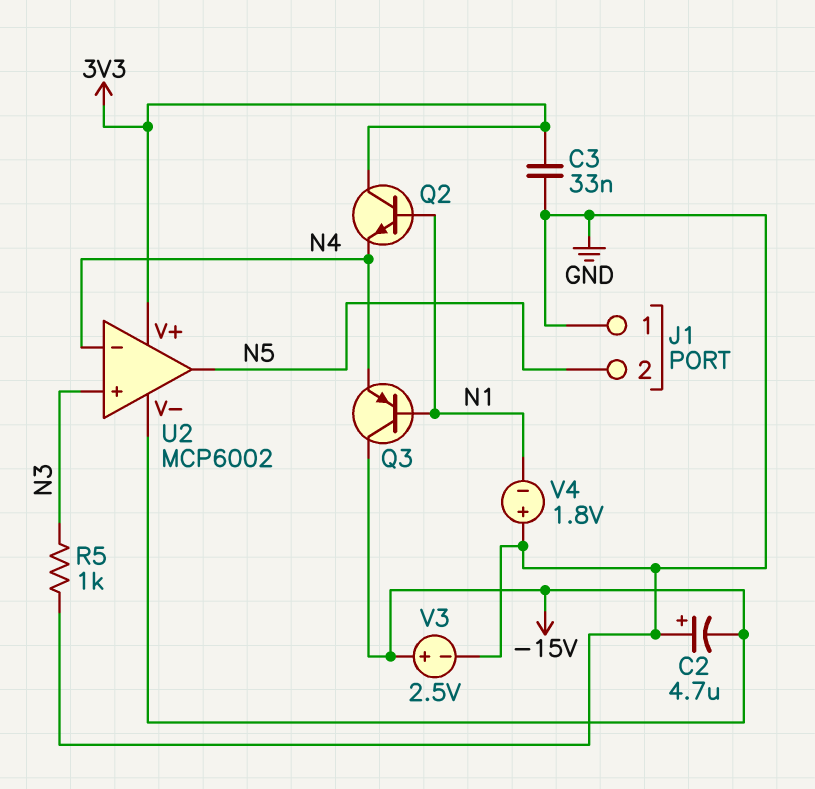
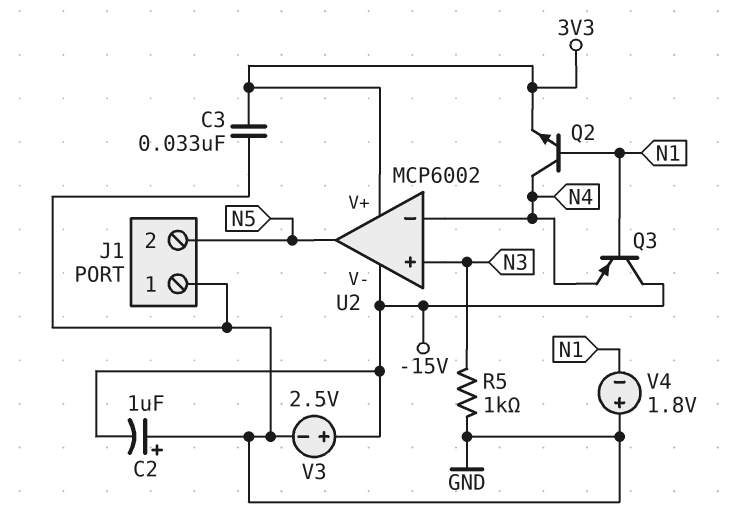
C2: 4.7uF (plus GND, minus -15V) -> 1uF (plus GND, minus -15V)
Q2: NPN (B N1, C 3V3, E N4) -> NPN (B N1, C N4, E 3V3)

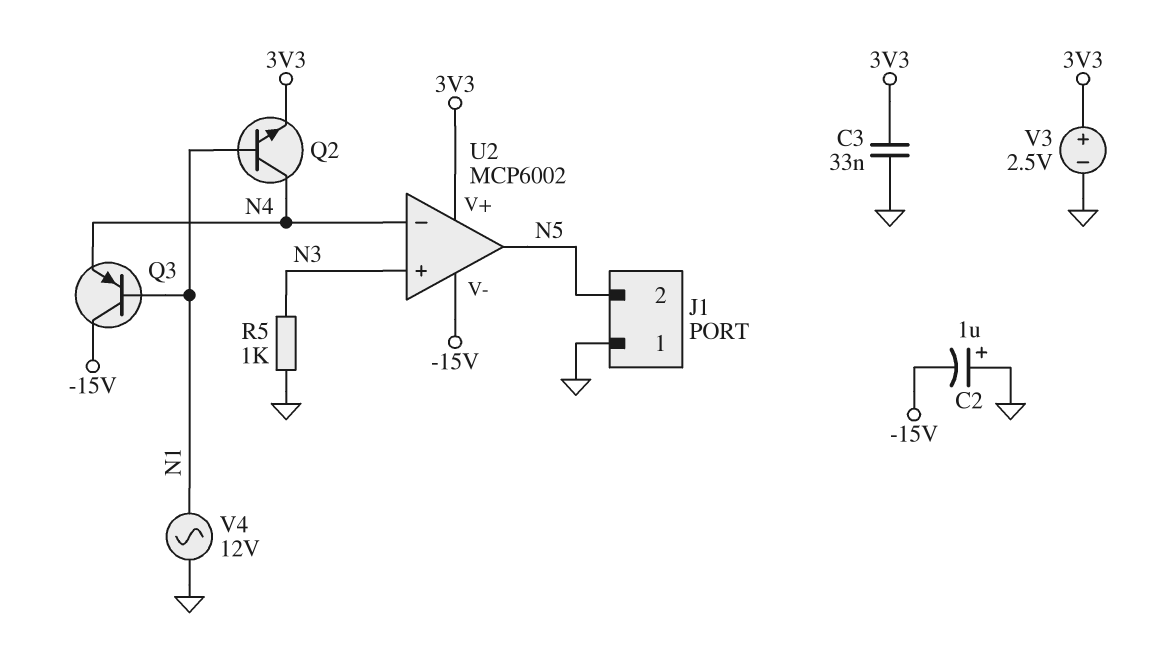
V3: 2.5V (plus -15V, minus GND) -> 2.5V (plus 3V3, minus GND)
V4: 1.8V (plus GND, minus N1) -> AC 12V (GND, N1)

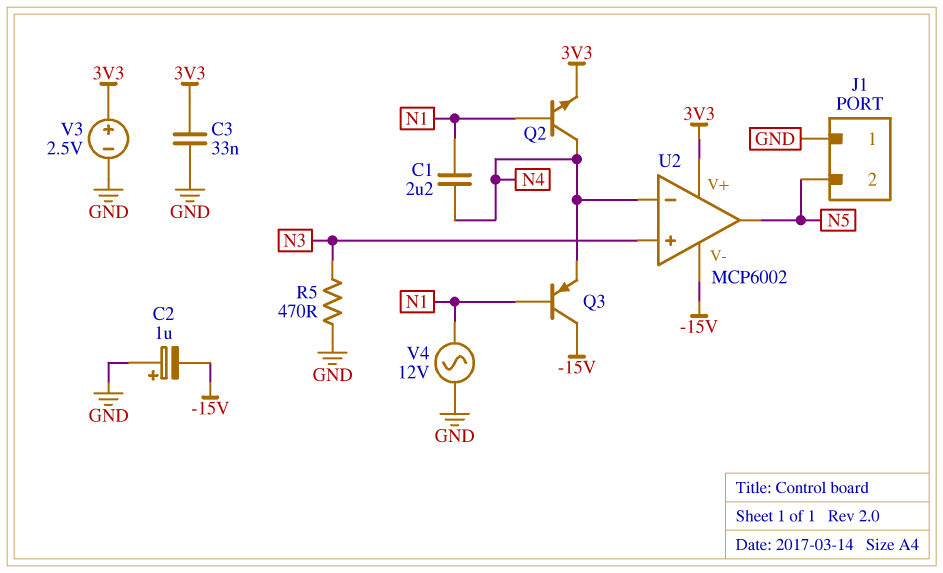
C1: none -> 2.2uF (N1, N4)
R5: 1k (GND, N3) -> 470 (GND, N3)

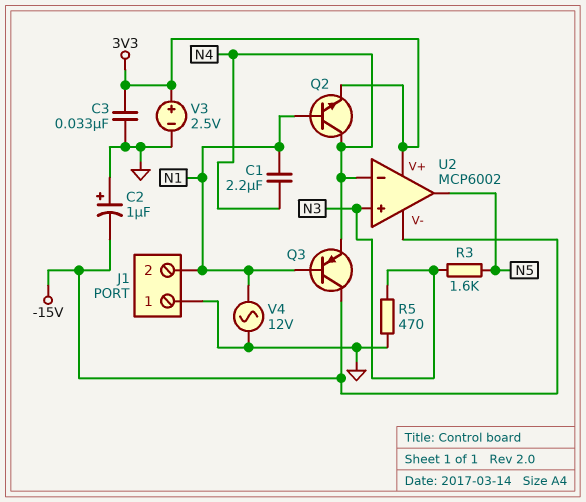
J1 pin 2: N5 -> N1
R3: none -> 1.6k (N3, N5)

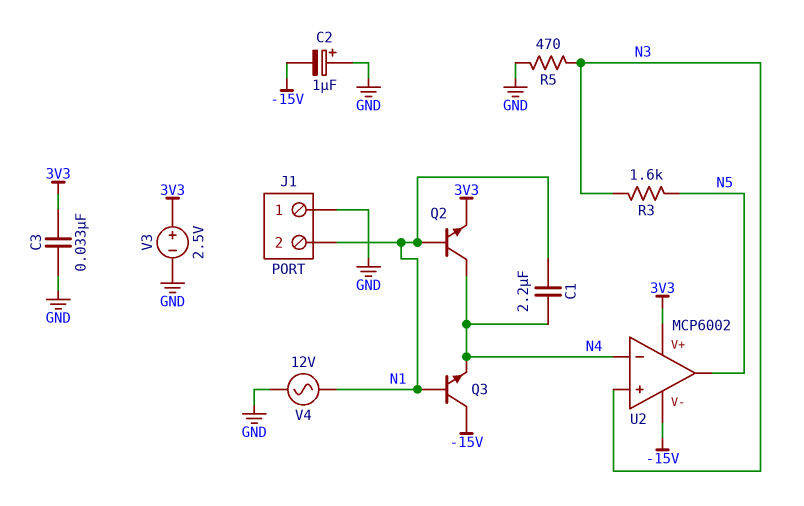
Q3: PNP (B N1, C -15V, E N4) -> NPN (B N1, C -15V, E N4)

